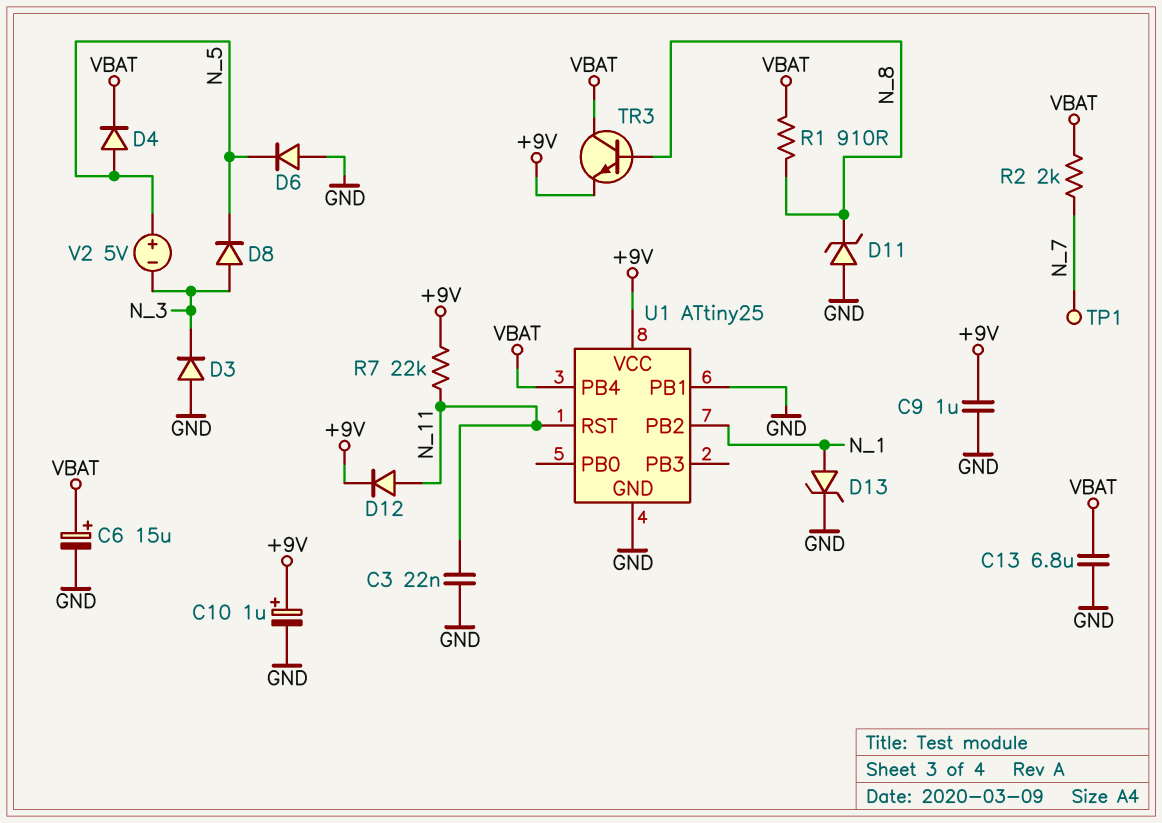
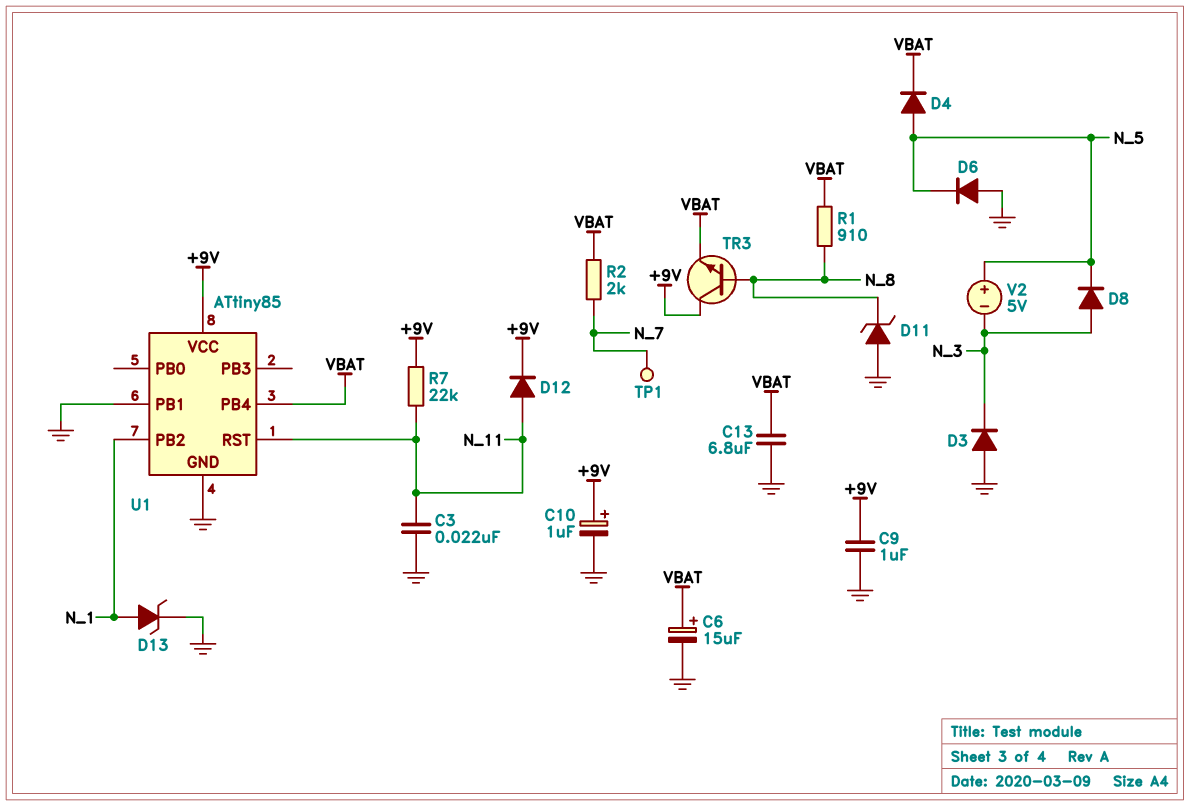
TR3: NPN (B N_8, C VBAT, E +9V) -> NPN (B N_8, C +9V, E VBAT)
U1: ATtiny25 -> ATtiny85

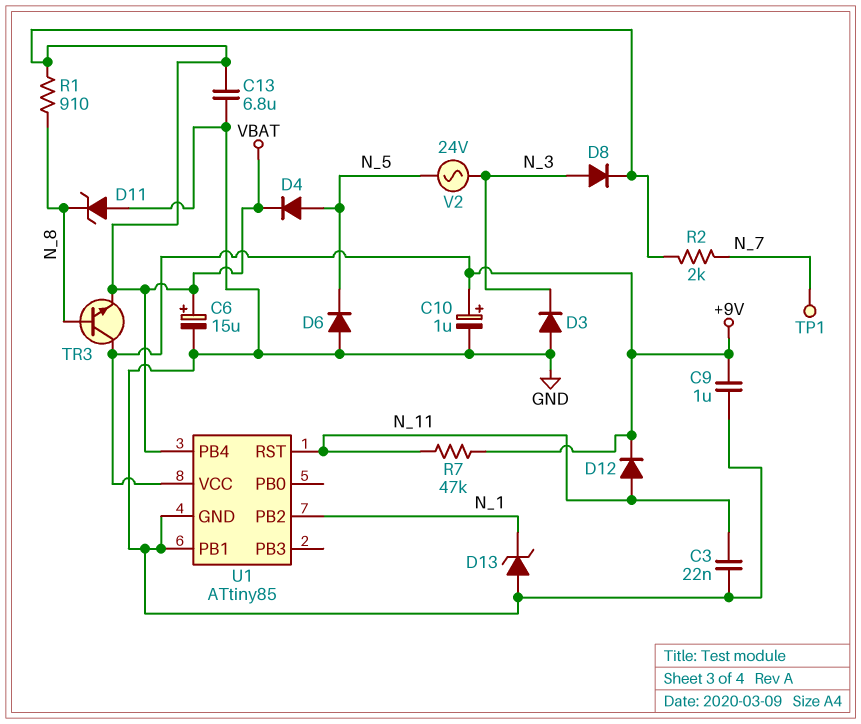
D8: diode (A N_3, K N_5) -> diode (A N_3, K VBAT)
D13: zener (A N_1, K GND) -> zener (A GND, K N_1)
R7: 22k (+9V, N_11) -> 47k (+9V, N_11)
V2: 5V (plus N_5, minus N_3) -> AC 24V (N_3, N_5)

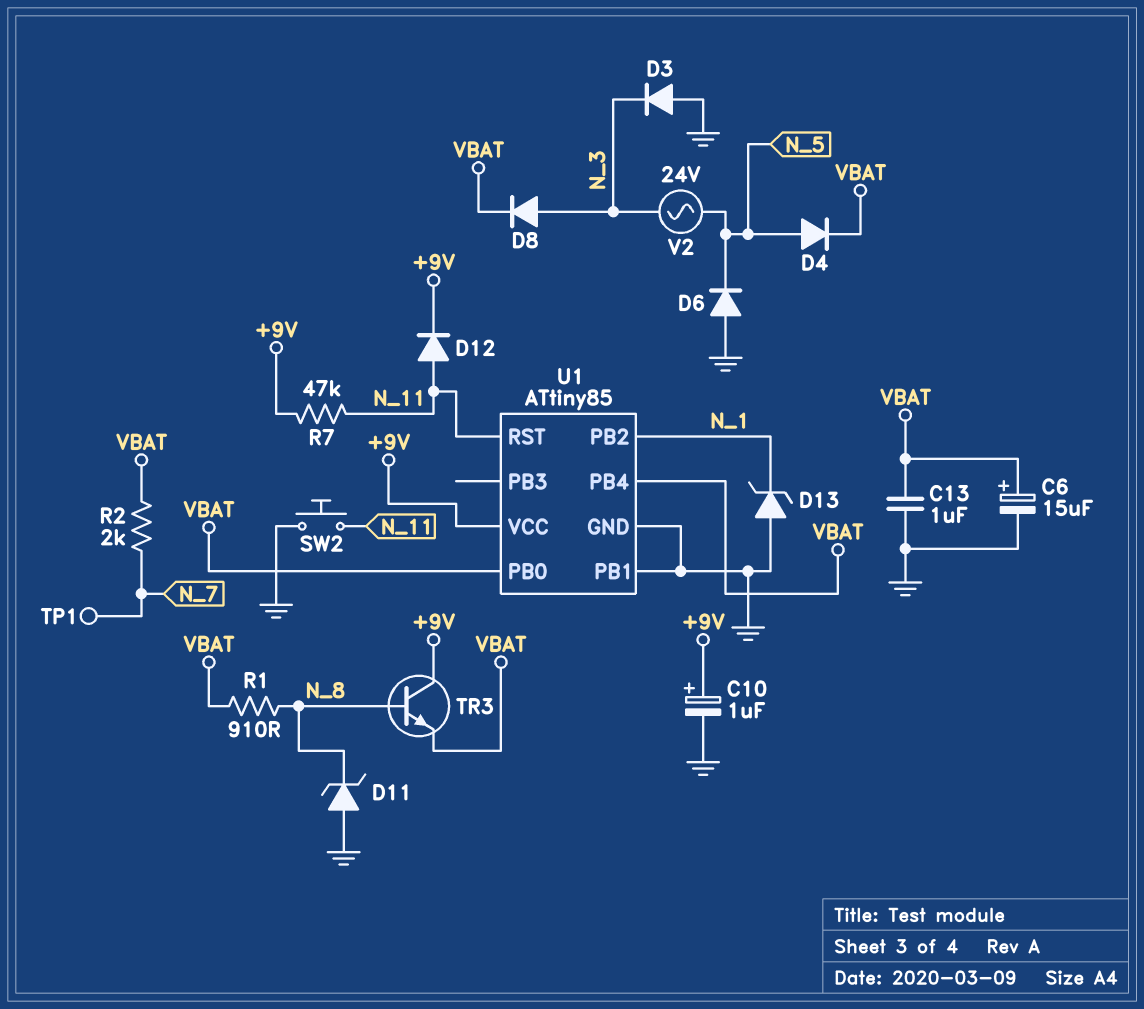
C3: 22nF (GND, N_11) -> none
C9: 1uF (+9V, GND) -> none
C13: 6.8uF (GND, VBAT) -> 1uF (GND, VBAT)
SW2: none -> button (GND, N_11)
U1 pin PB0: none -> VBAT

